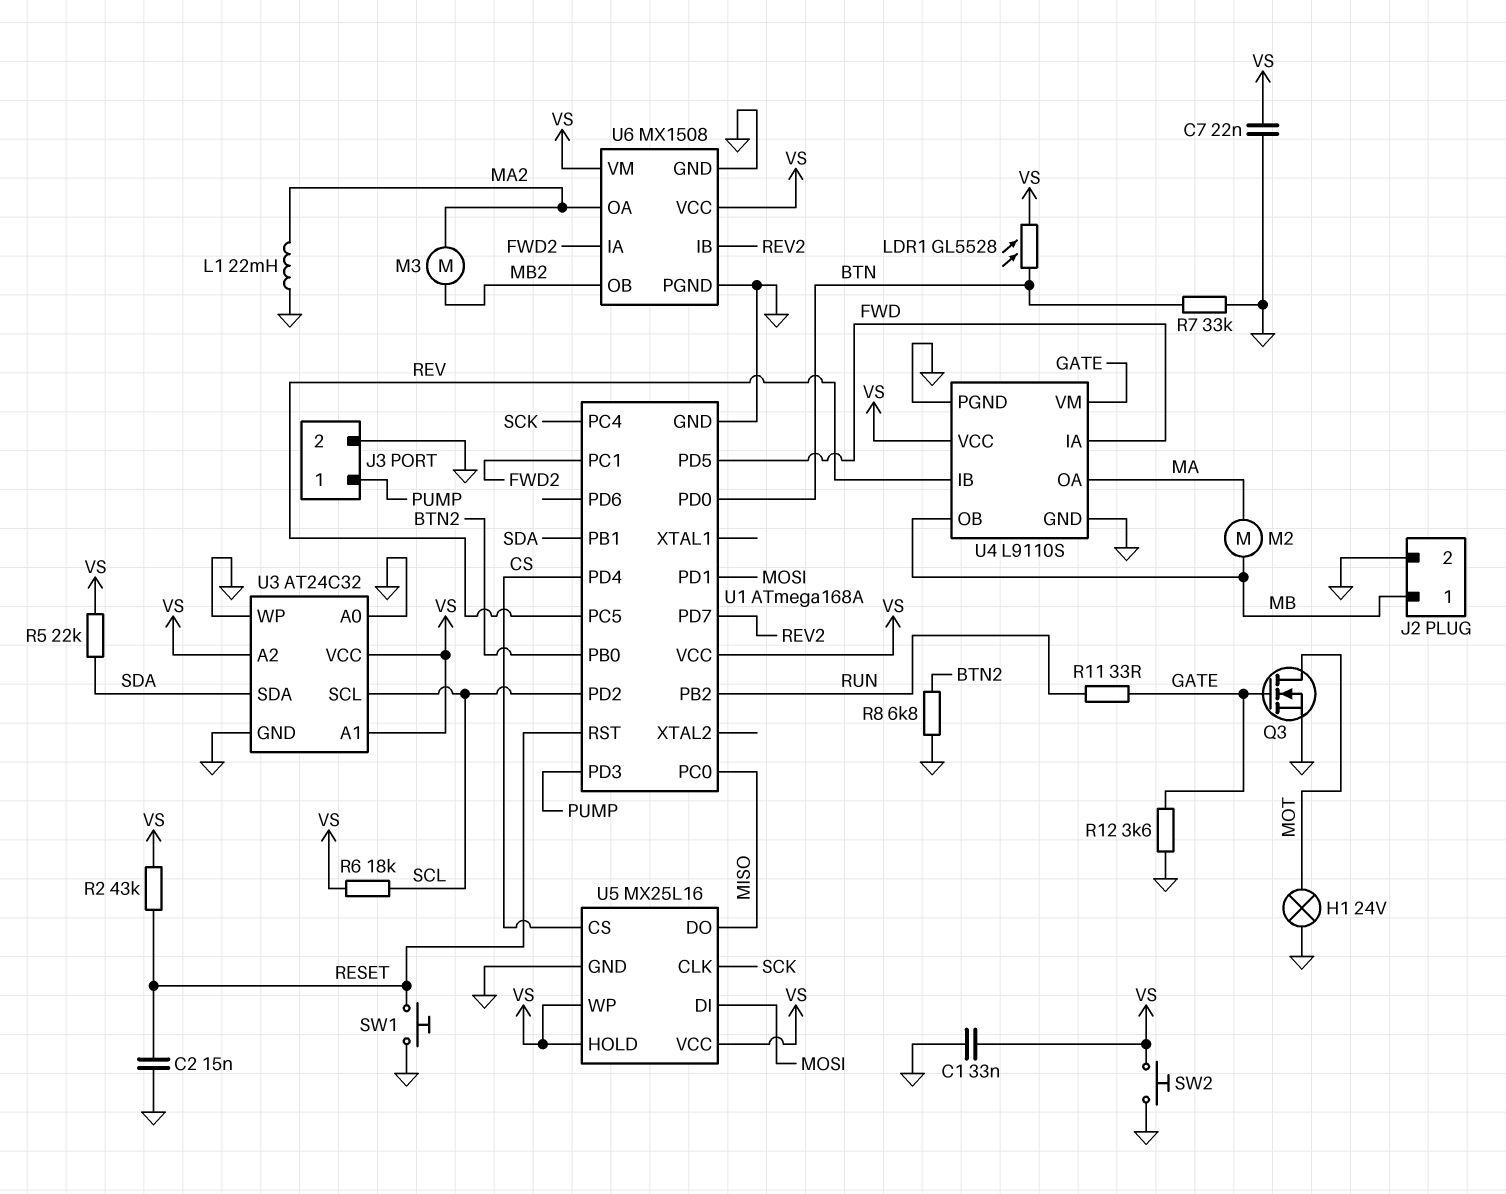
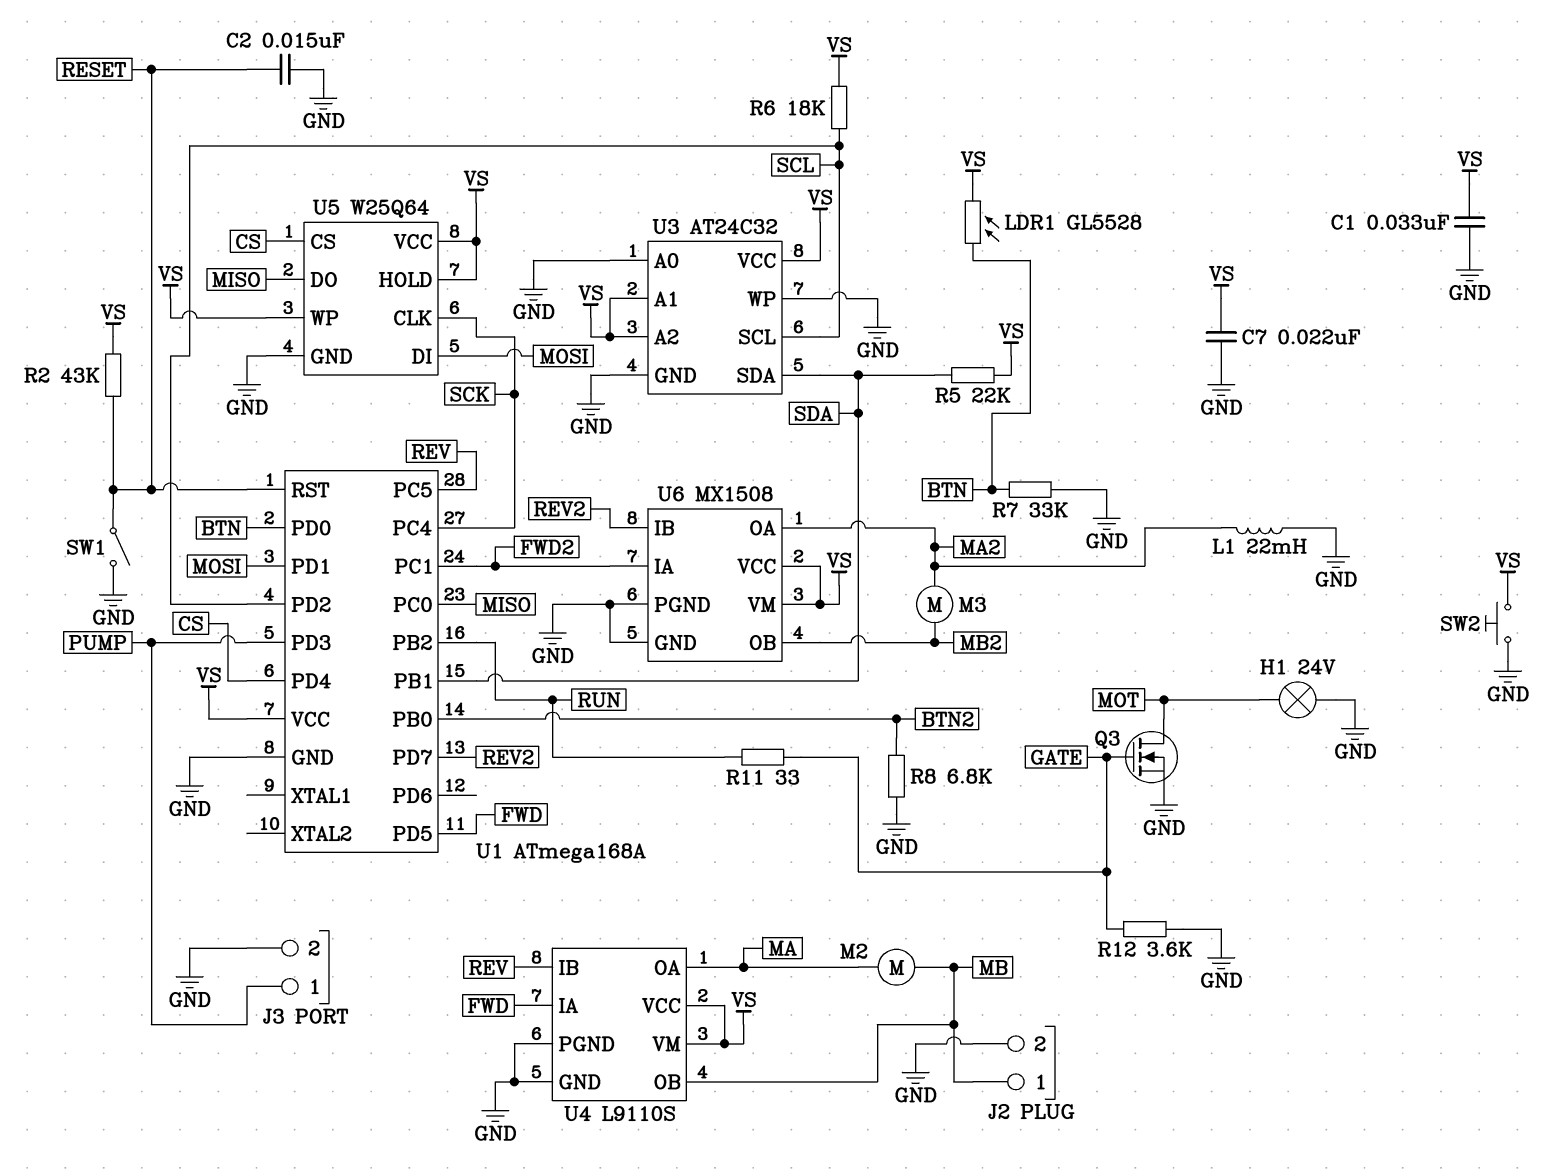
SW1: button (GND, RESET) -> switch (GND, RESET)
U4 pin VM: GATE -> VS
U5: MX25L16 -> W25Q64

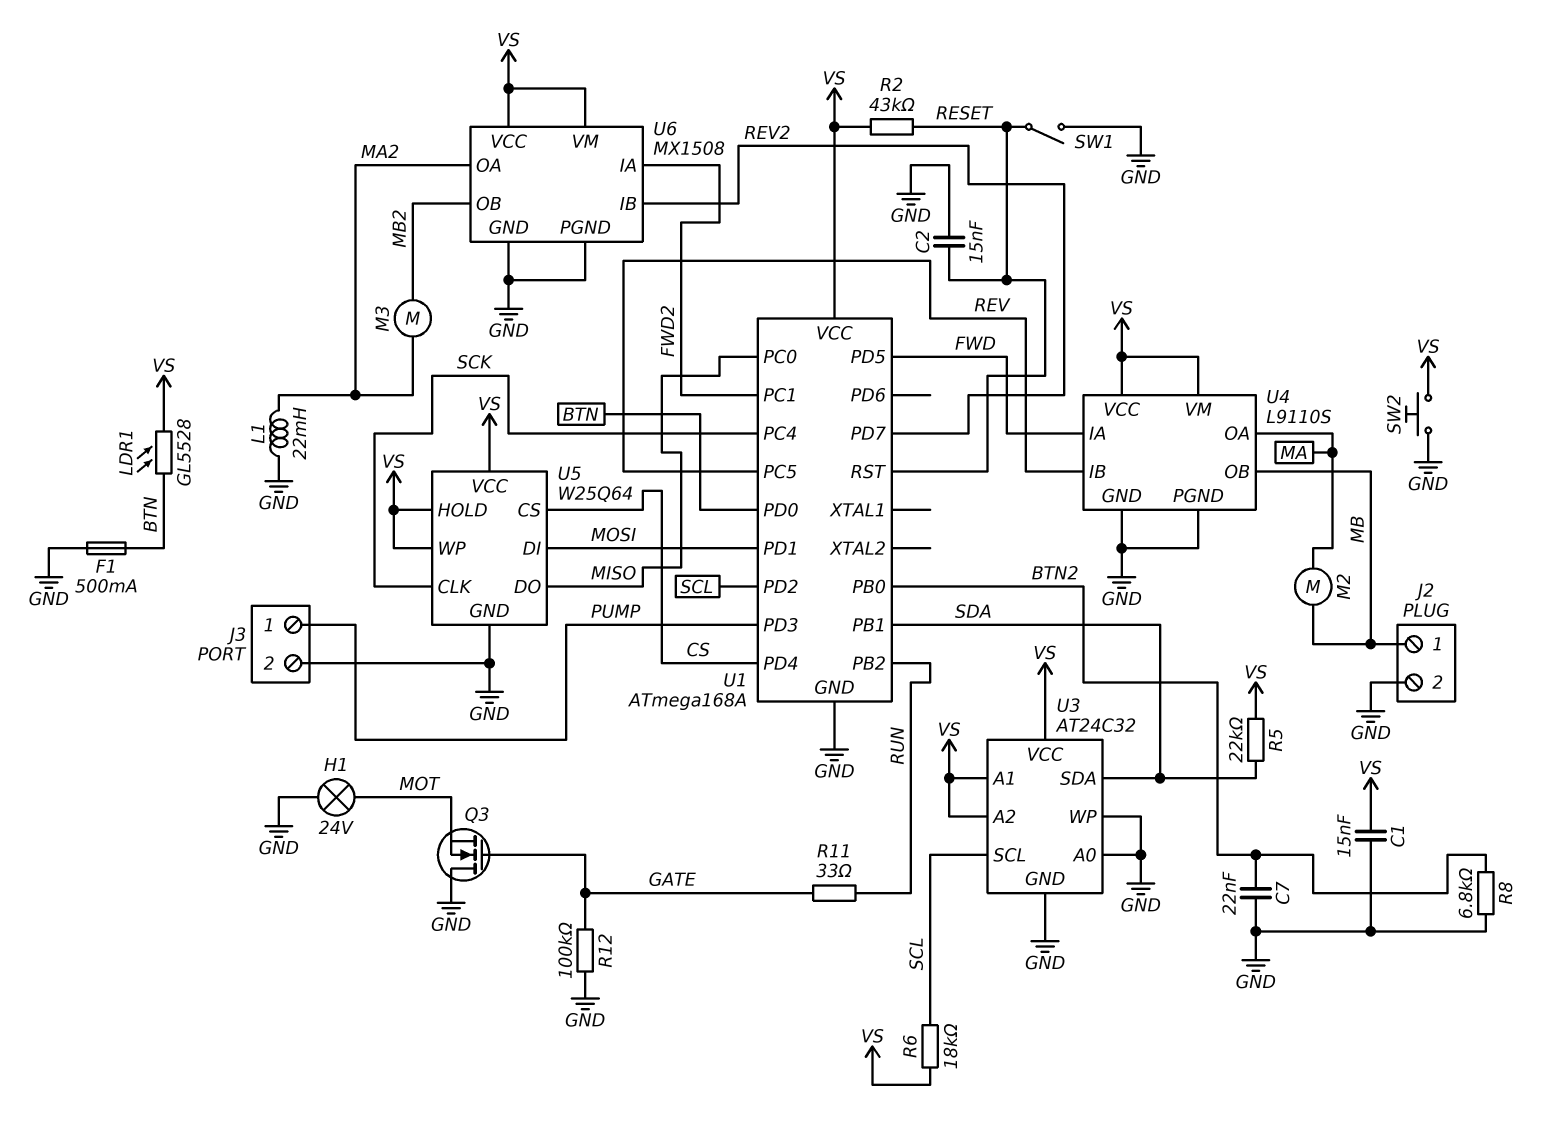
C1: 33nF (GND, VS) -> 15nF (GND, VS)
C7: 22nF (GND, VS) -> 22nF (BTN2, GND)
F1: none -> 500mA (BTN, GND)
Q3: NMOS (G GATE, D MOT, S GND) -> NMOS (G GATE, D GND, S MOT)
R7: 33k (BTN, GND) -> none
R12: 3.6k (GATE, GND) -> 100k (GATE, GND)

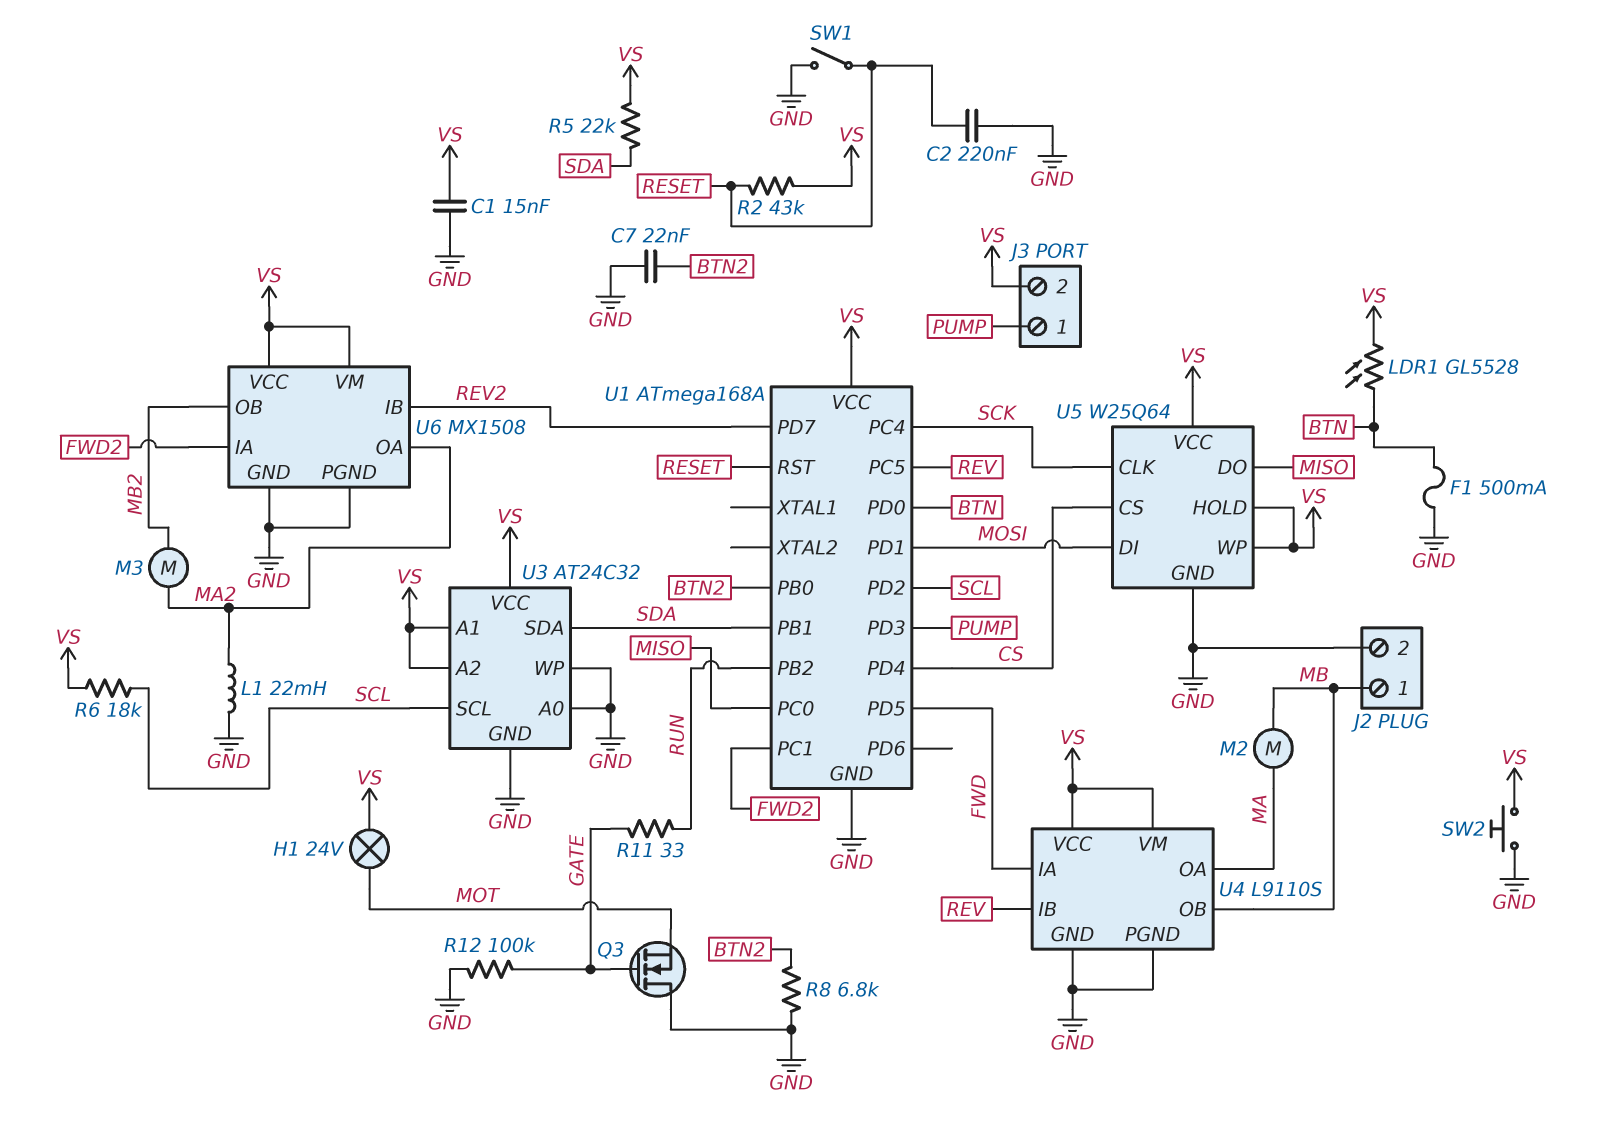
C2: 15nF (GND, RESET) -> 220nF (GND, RESET)
H1: lamp 24V (GND, MOT) -> lamp 24V (MOT, VS)
J3 pin 2: GND -> VS

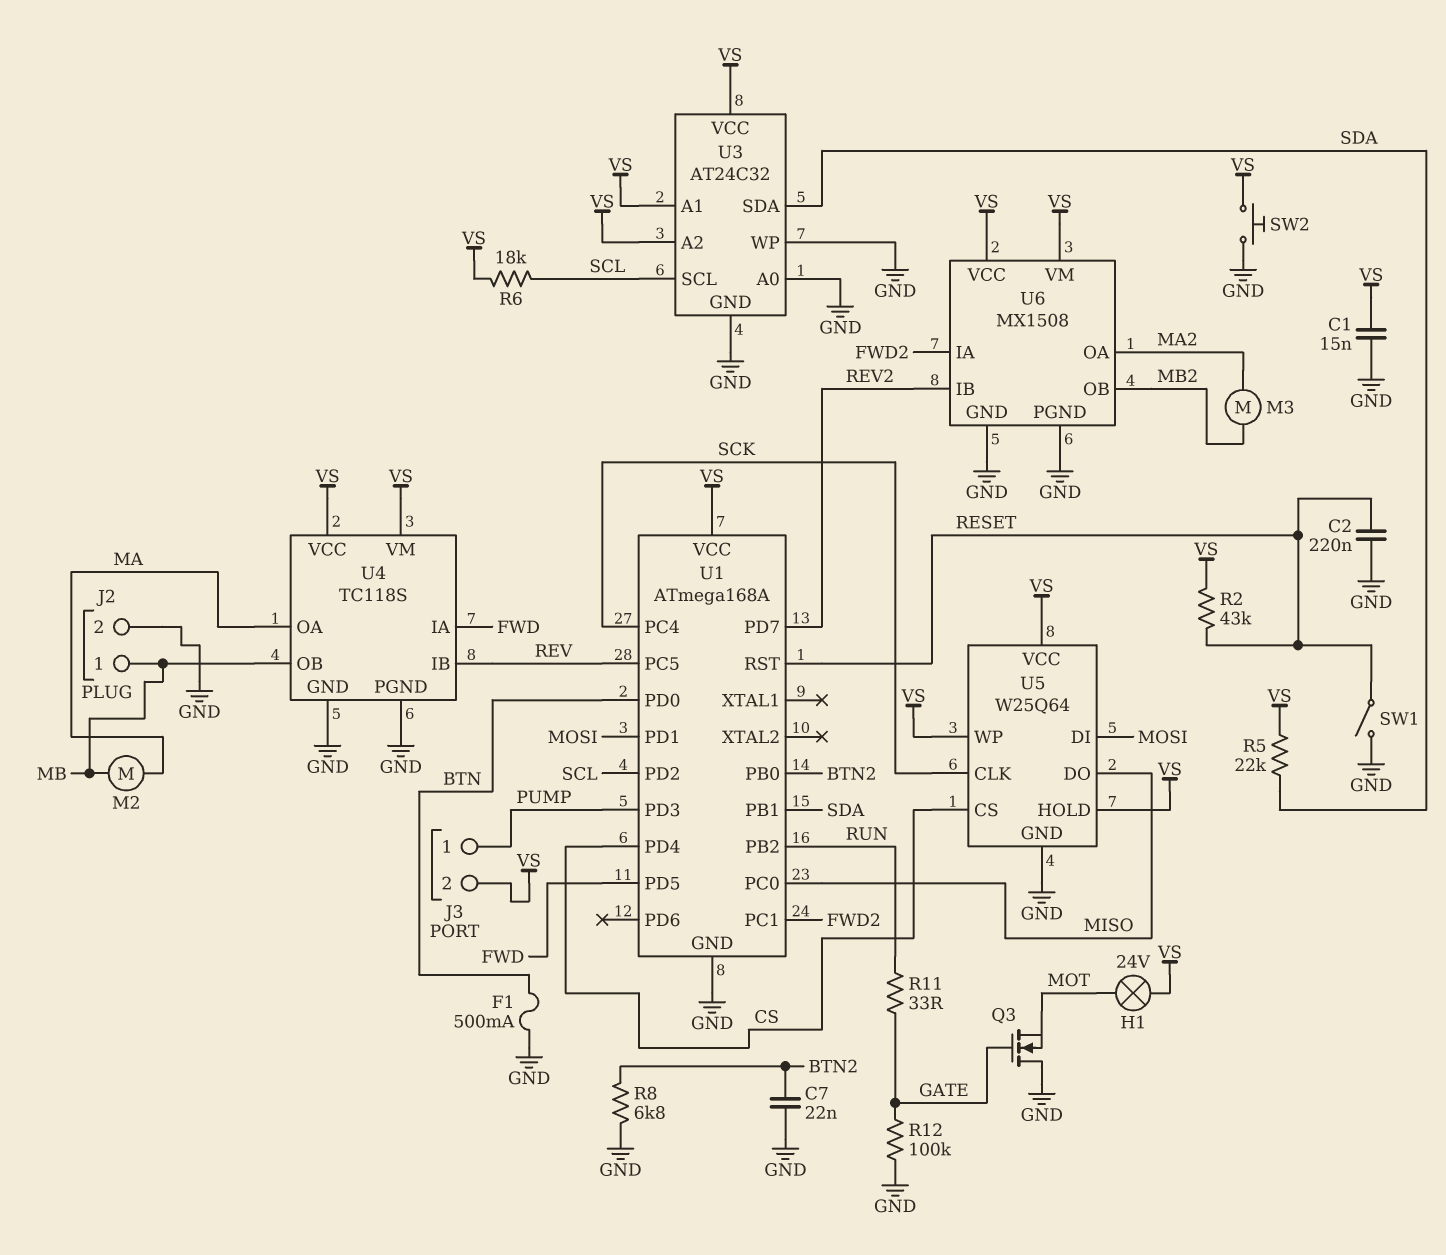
L1: 22mH (GND, MA2) -> none
LDR1: GL5528 (BTN, VS) -> none
U4: L9110S -> TC118S

